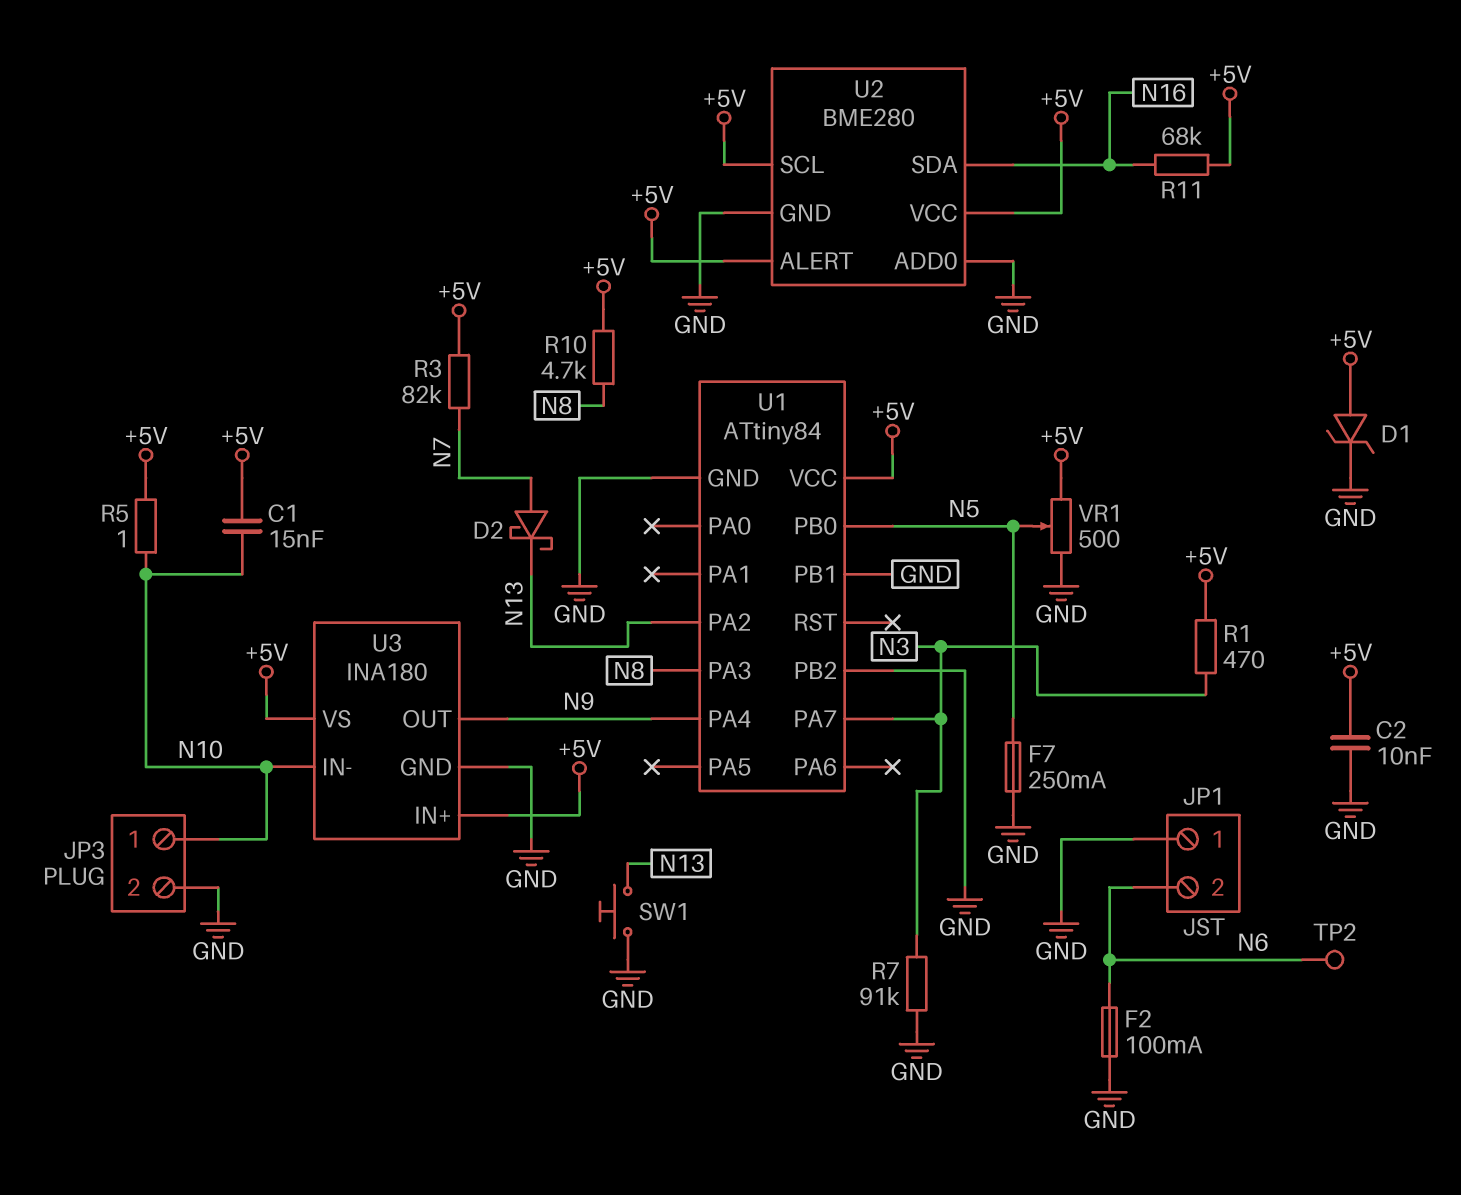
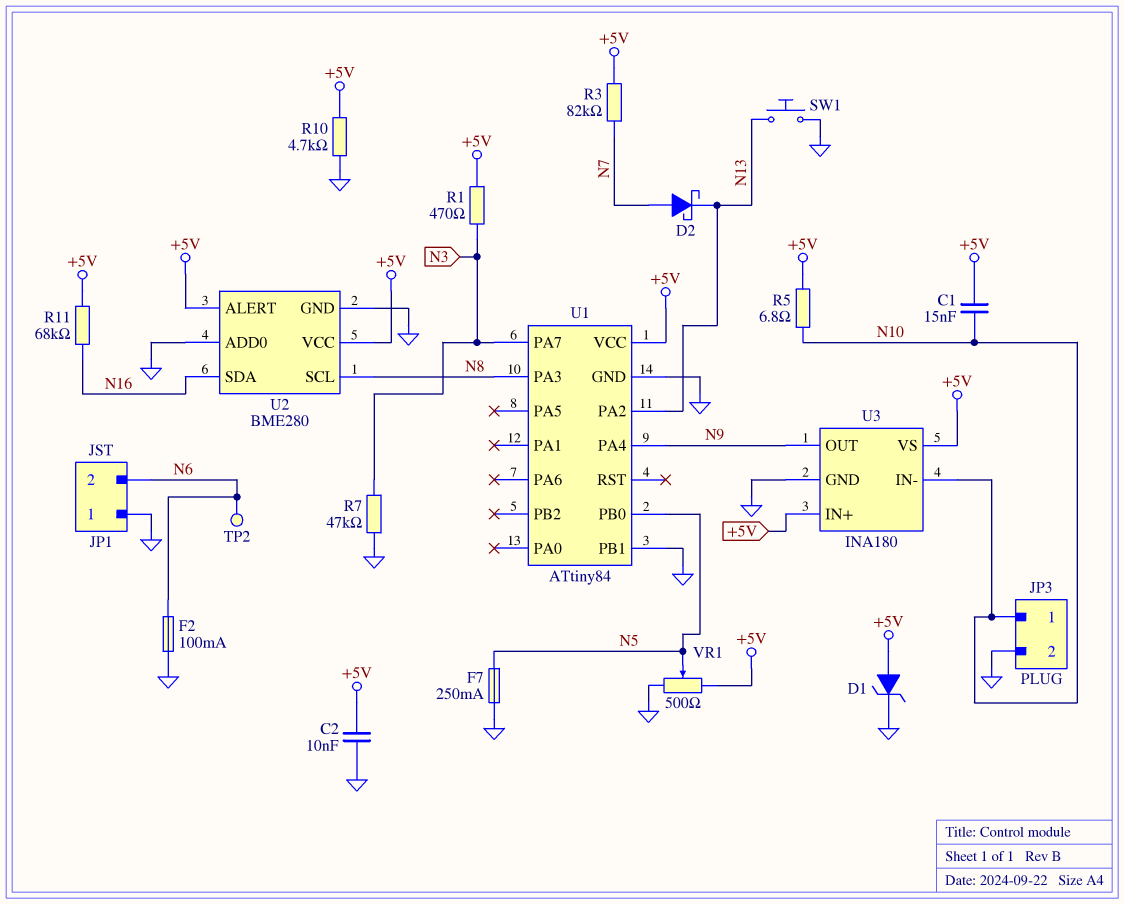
R5: 1 (+5V, N10) -> 6.8 (+5V, N10)
R7: 91k (GND, N3) -> 47k (GND, N3)
R10: 4.7k (+5V, N8) -> 4.7k (+5V, GND)
U1 pin PB2: GND -> none
U2 pin SCL: +5V -> N8

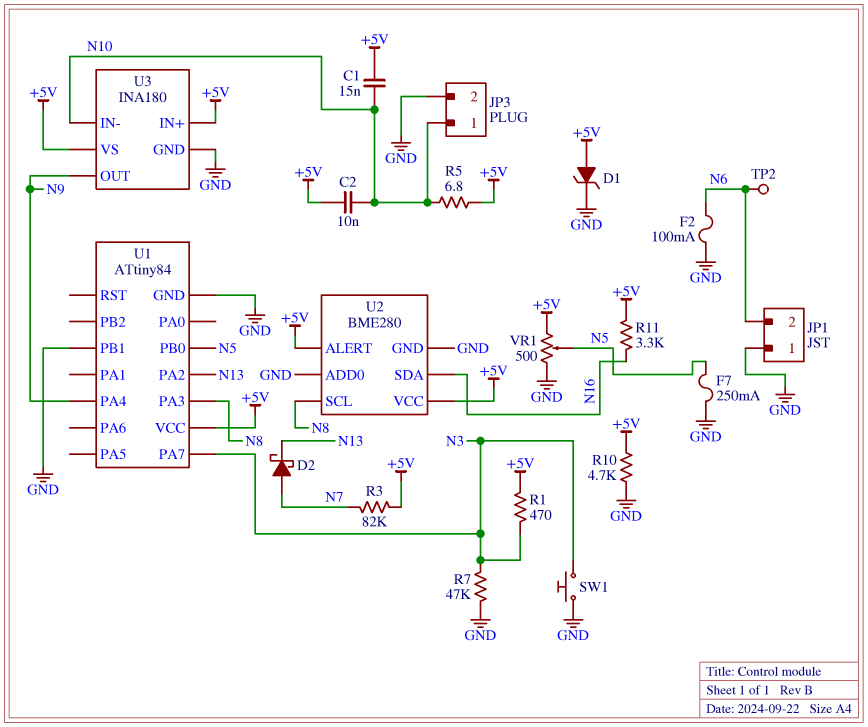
C2: 10nF (+5V, GND) -> 10nF (+5V, N10)
R11: 68k (+5V, N16) -> 3.3k (+5V, N16)
SW1: button (GND, N13) -> button (GND, N3)

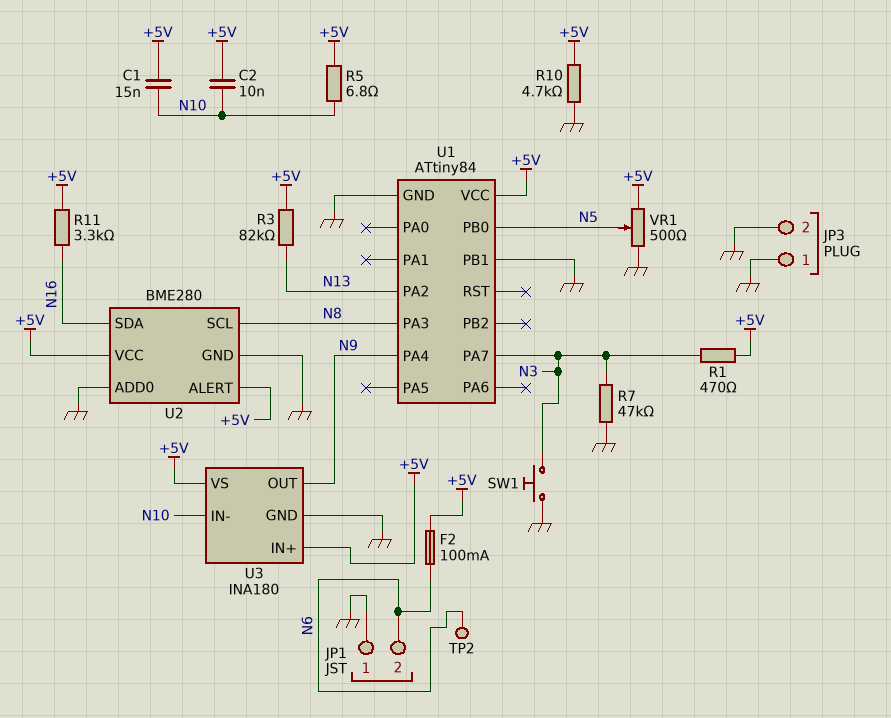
D1: zener (A +5V, K GND) -> none
D2: schottky (A N7, K N13) -> none
F2: 100mA (GND, N6) -> 100mA (+5V, N6)
F7: 250mA (GND, N5) -> none
JP3 pin 1: N10 -> GND
R3: 82k (+5V, N7) -> 82k (+5V, N13)

